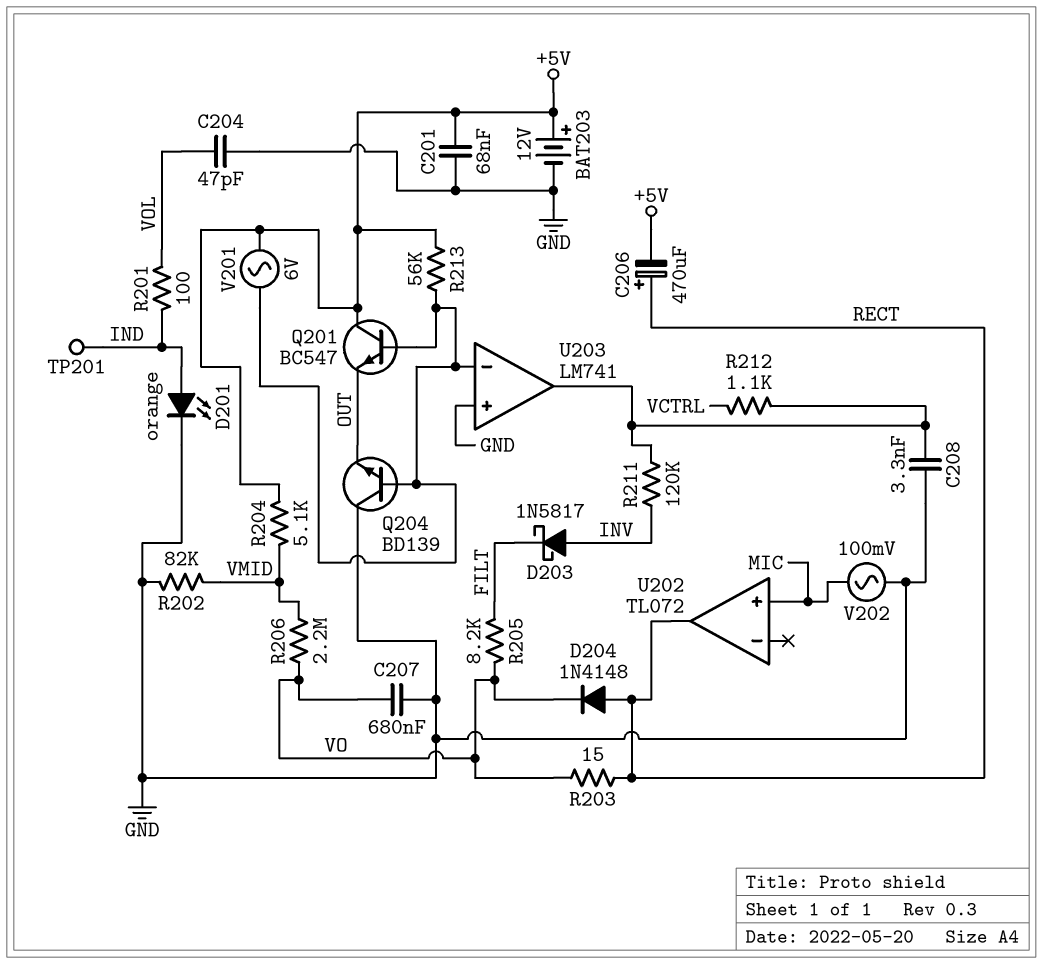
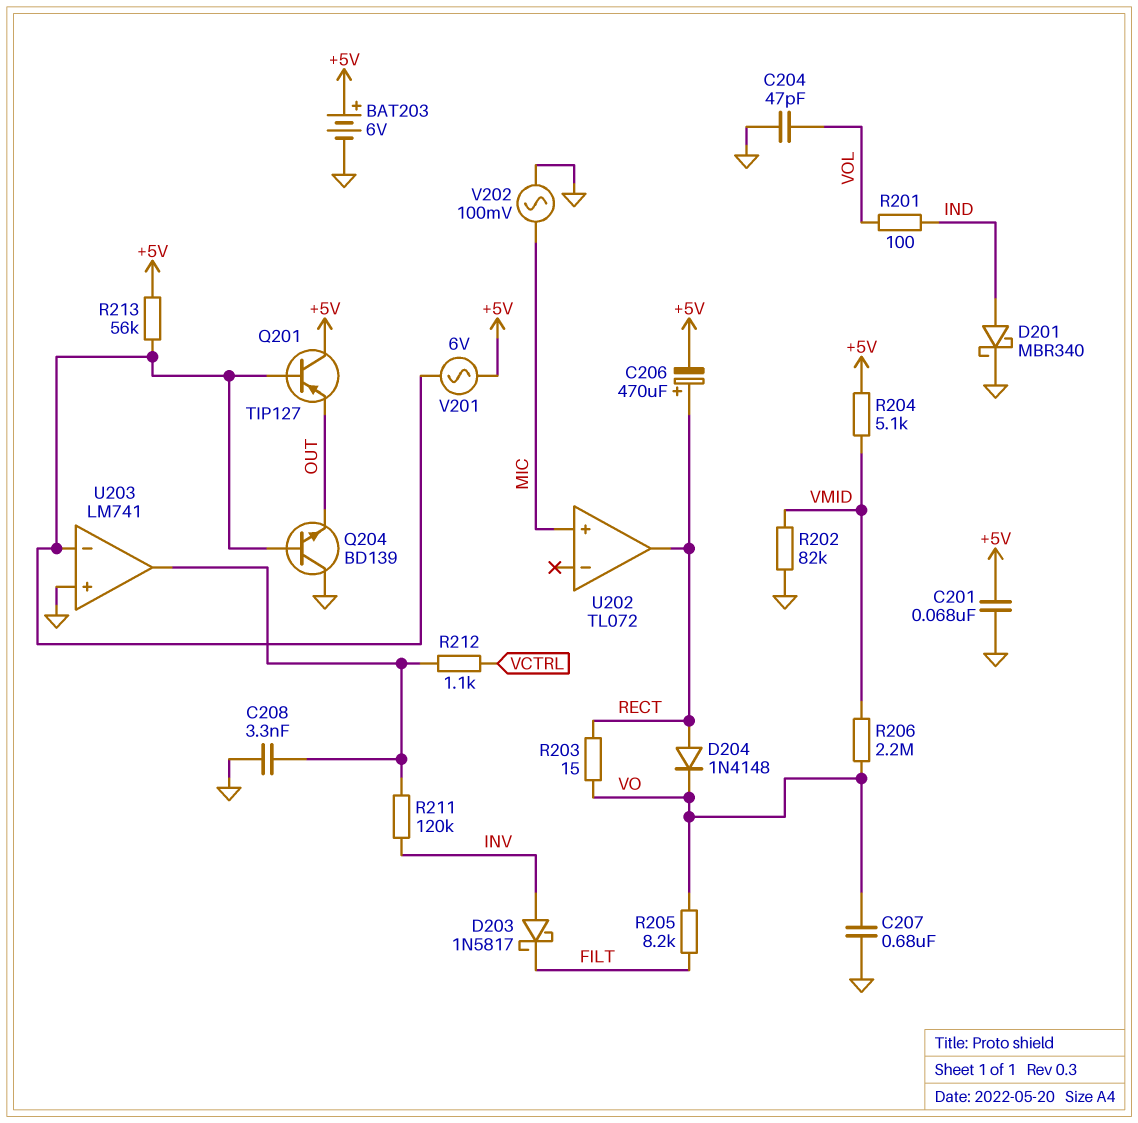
BAT203: 12V (plus +5V, minus GND) -> 6V (plus +5V, minus GND)
D201: LED orange (A IND, K GND) -> schottky MBR340 (A IND, K GND)
Q201: NPN BC547 (B U203/in-, C +5V, E OUT) -> PNP TIP127 (B U203/in-, C +5V, E OUT)
TP201: test point (IND) -> none

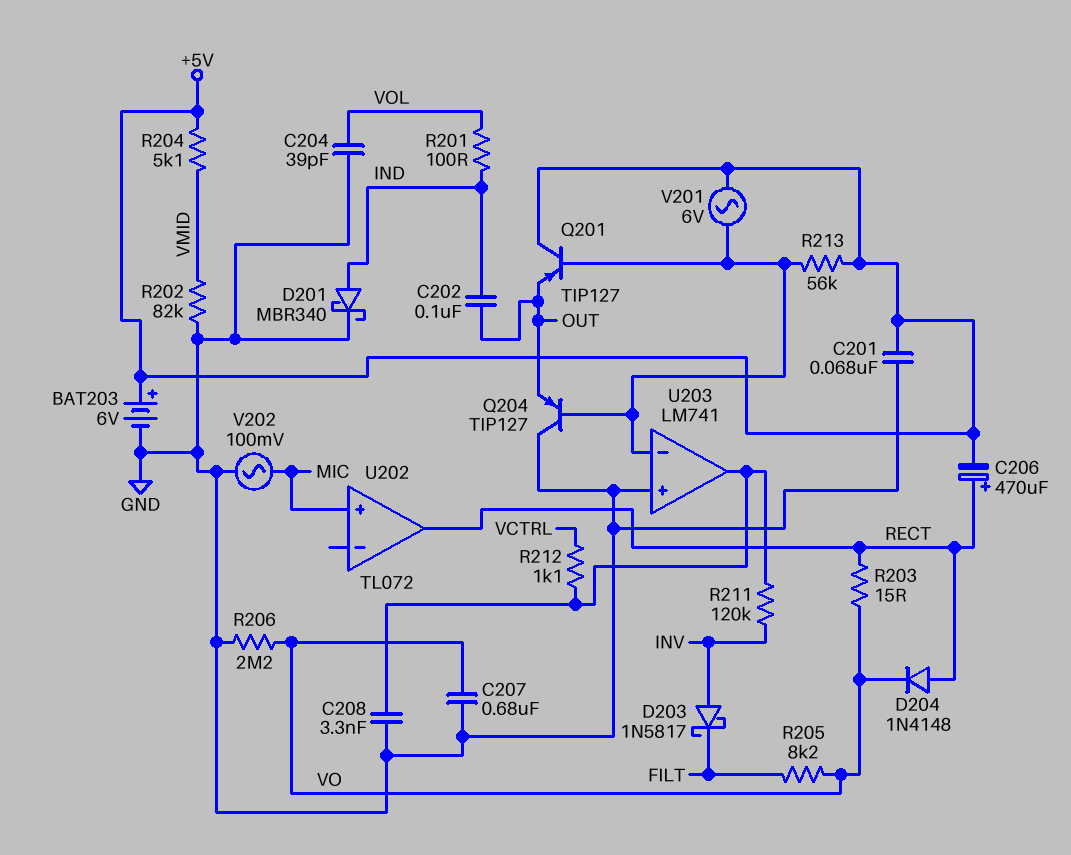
C202: none -> 100nF (IND, OUT)
C204: 47pF (GND, VOL) -> 39pF (GND, VOL)
Q204: NPN BD139 (B U203/in-, C GND, E OUT) -> PNP TIP127 (B U203/in-, C GND, E OUT)
R206: 2.2M (VMID, VO) -> 2.2M (GND, VO)

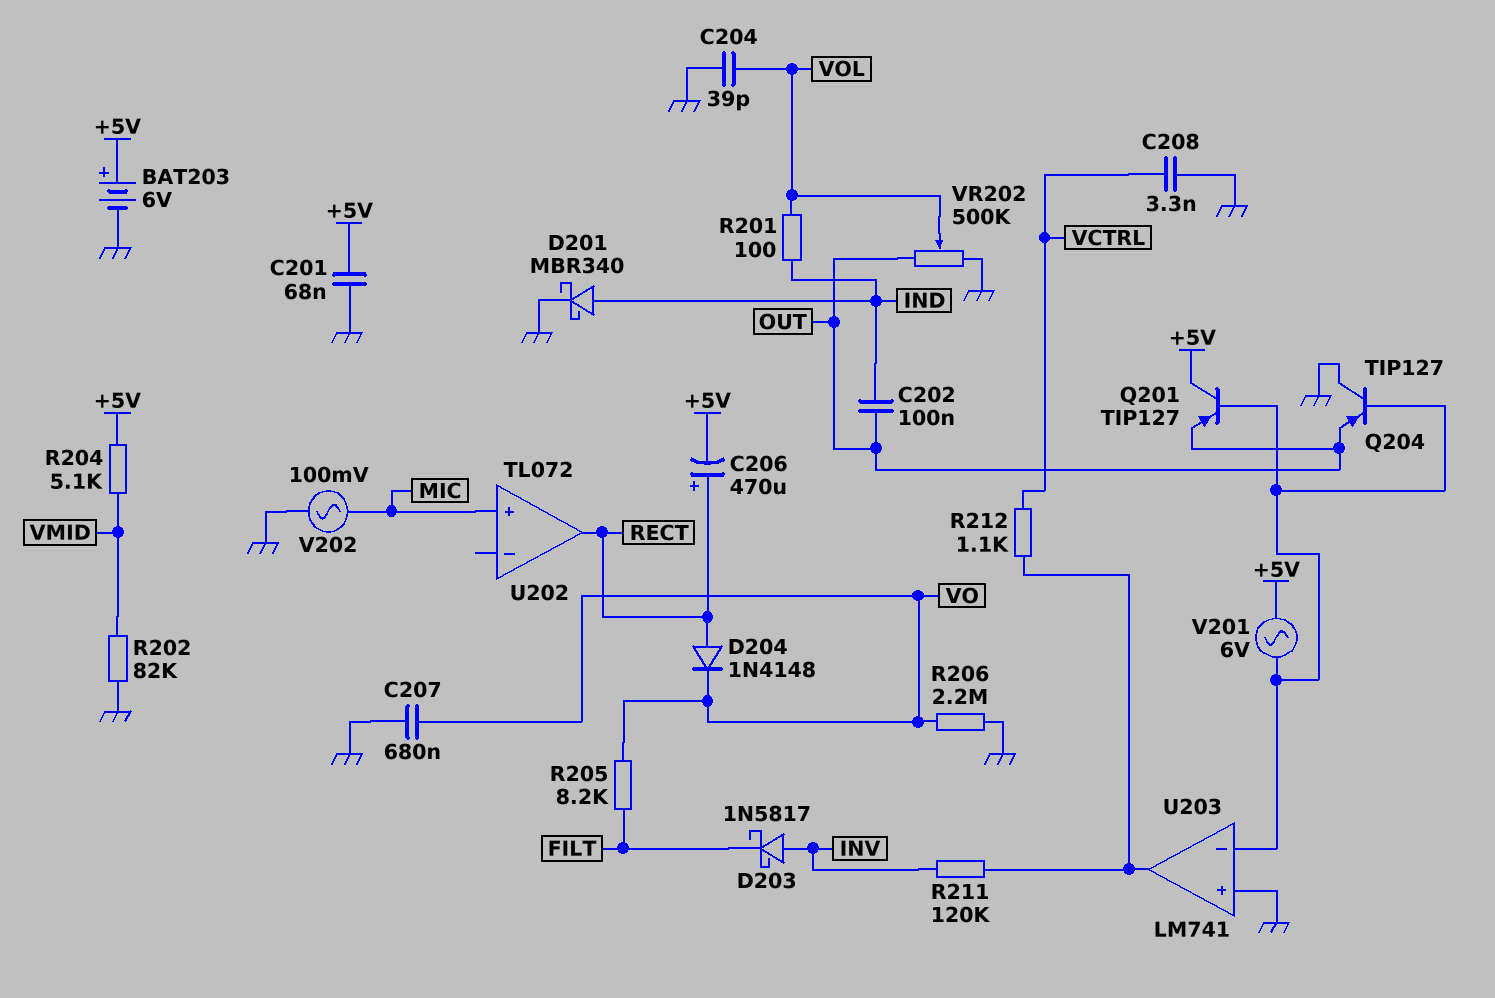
C208: 3.3nF (GND, U203/out) -> 3.3nF (GND, VCTRL)
R203: 15 (RECT, VO) -> none
R213: 56k (+5V, U203/in-) -> none
VR202: none -> 500k (GND, OUT, wiper VOL)

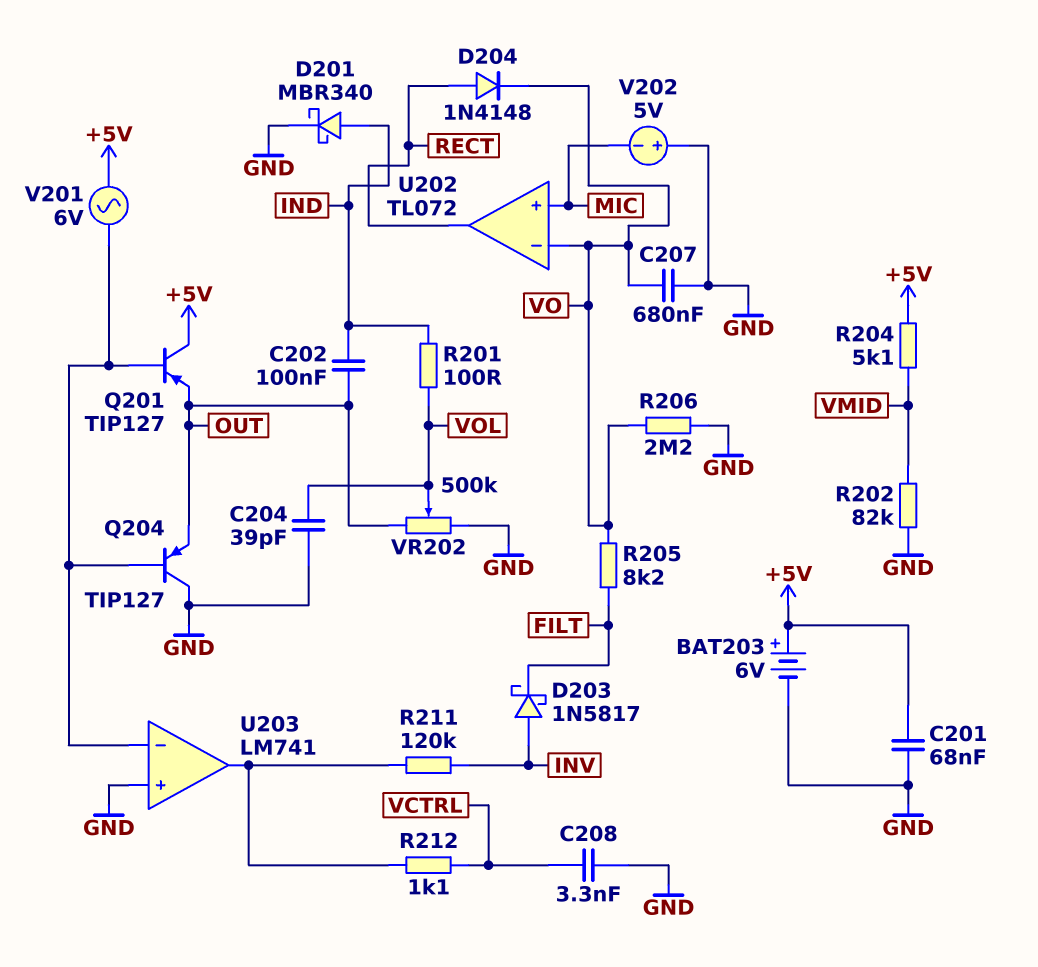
C206: 470uF (plus RECT, minus +5V) -> none
U202 pin in-: none -> VO
V202: AC 100mV (GND, MIC) -> 5V (plus GND, minus MIC)

